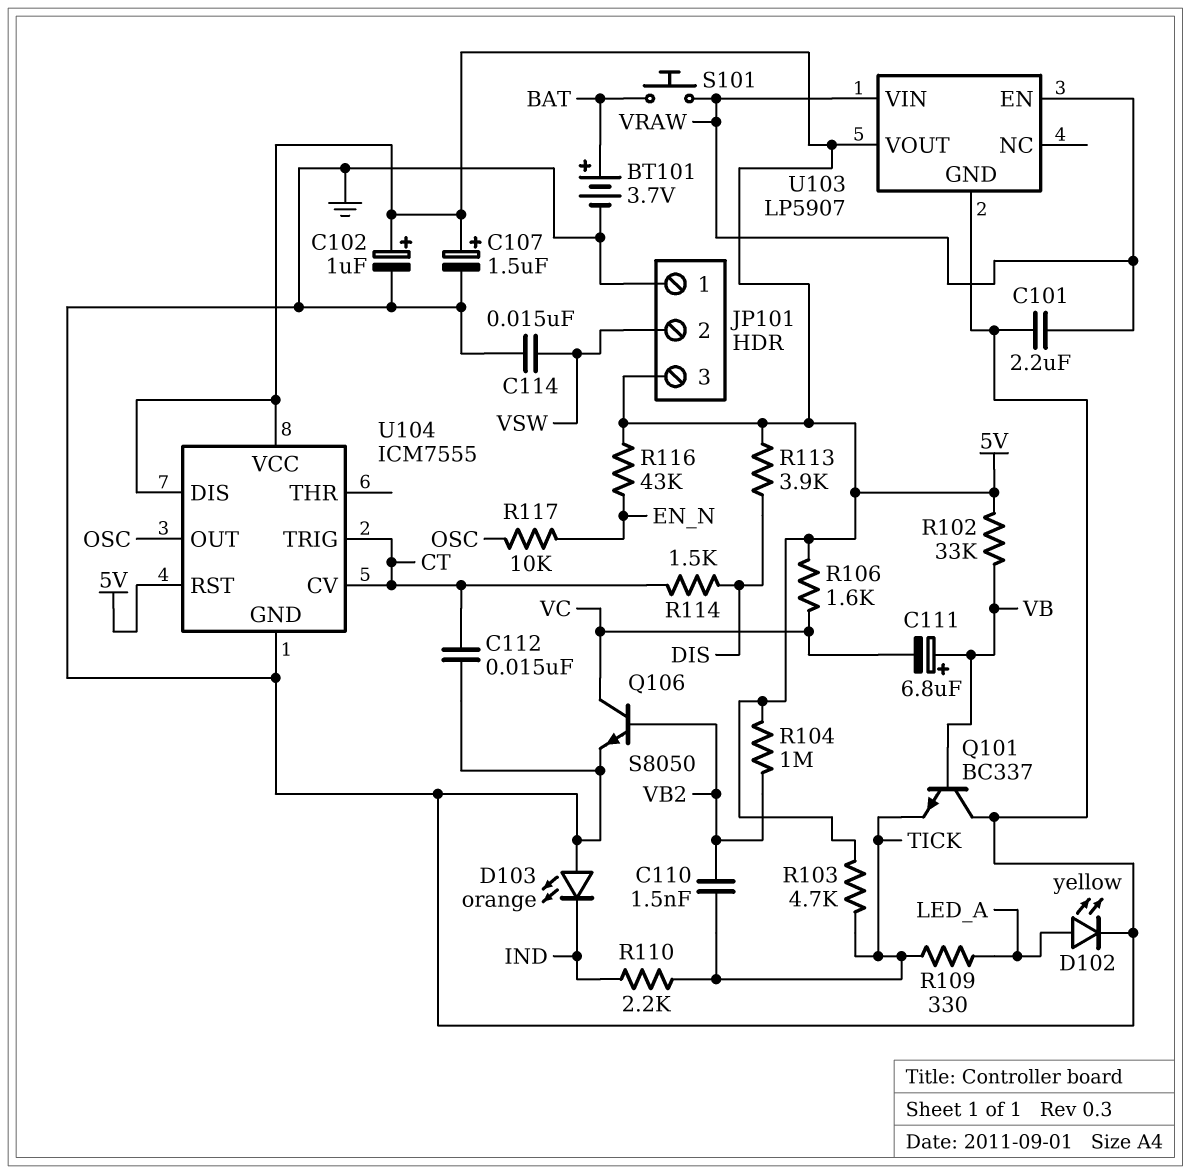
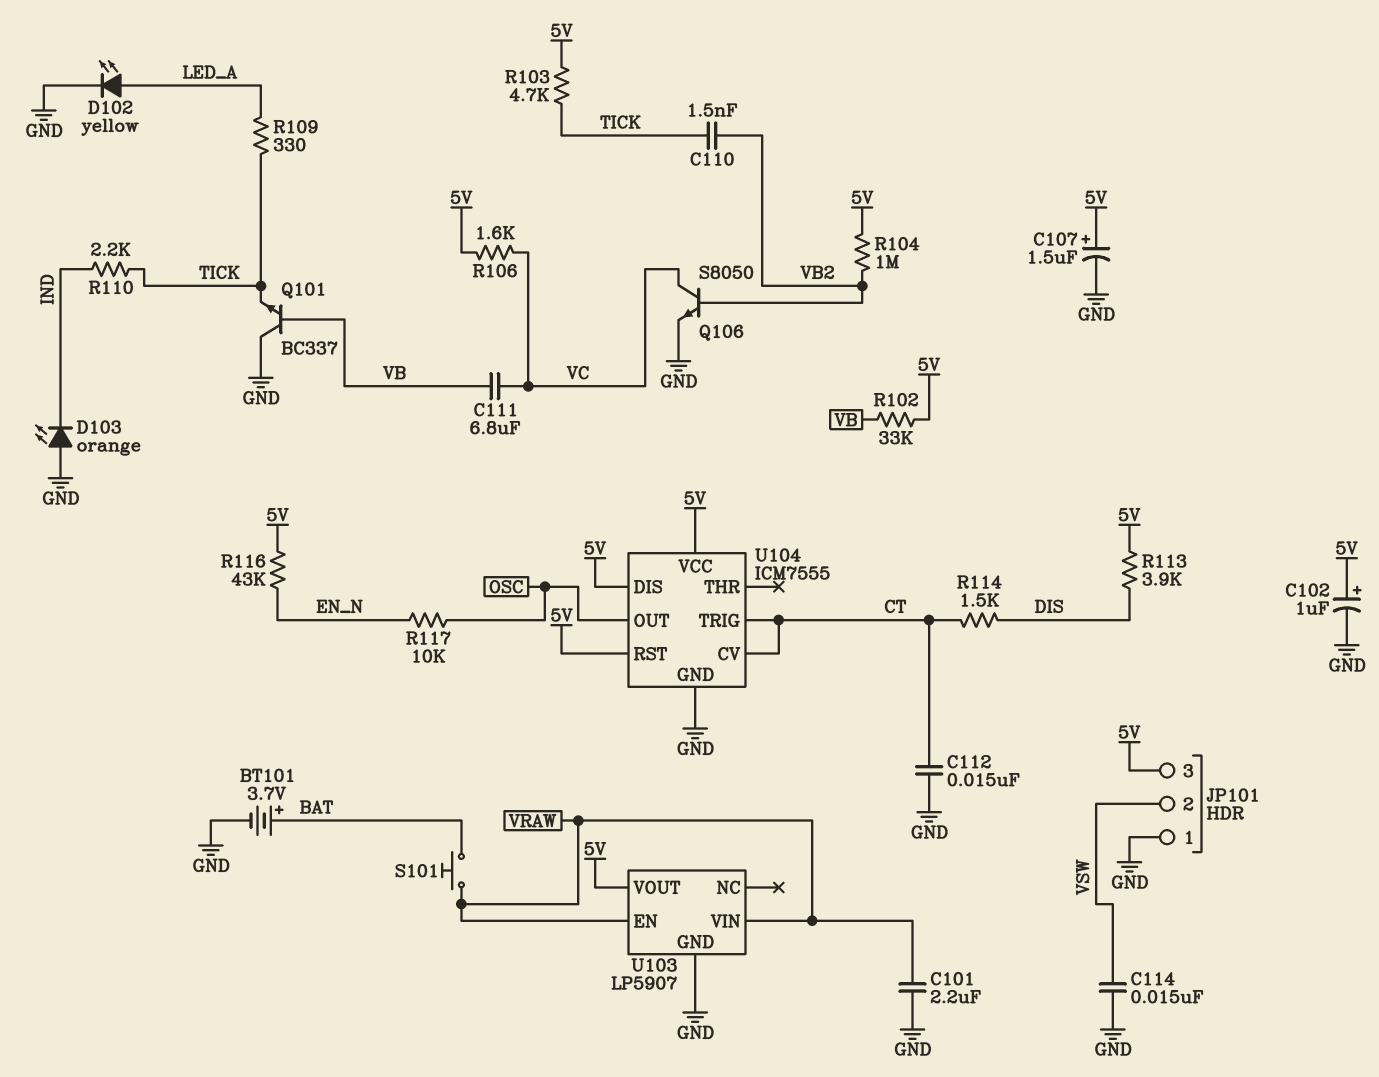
C111: 6.8uF (plus VB, minus VC) -> 6.8uF (VB, VC)

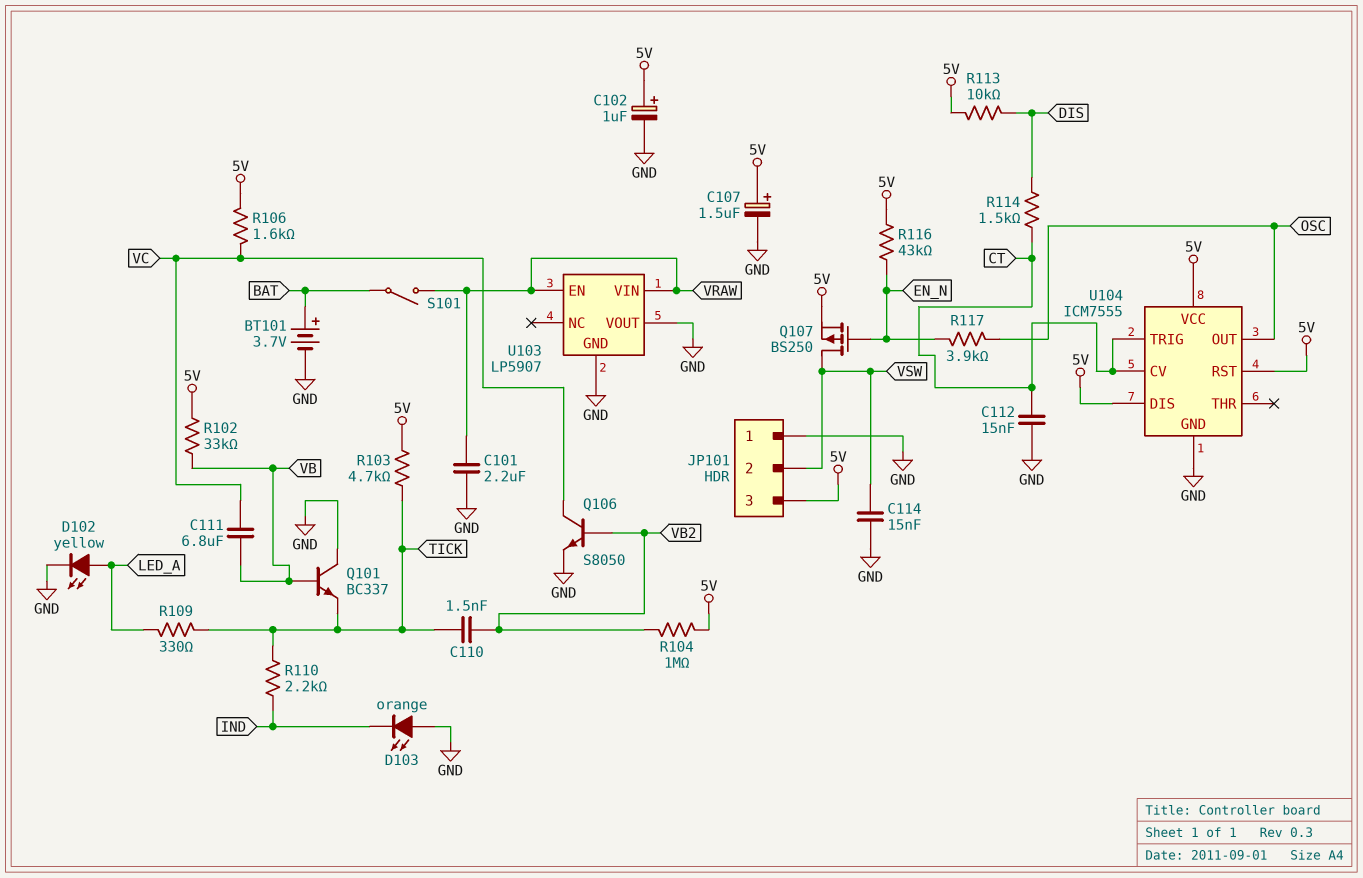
Q107: none -> PMOS BS250 (G EN_N, D VSW, S 5V)
R113: 3.9k (5V, DIS) -> 10k (5V, DIS)
R117: 10k (EN_N, OSC) -> 3.9k (EN_N, OSC)
S101: button (BAT, VRAW) -> switch (BAT, VRAW)
U103 pin VOUT: 5V -> GND

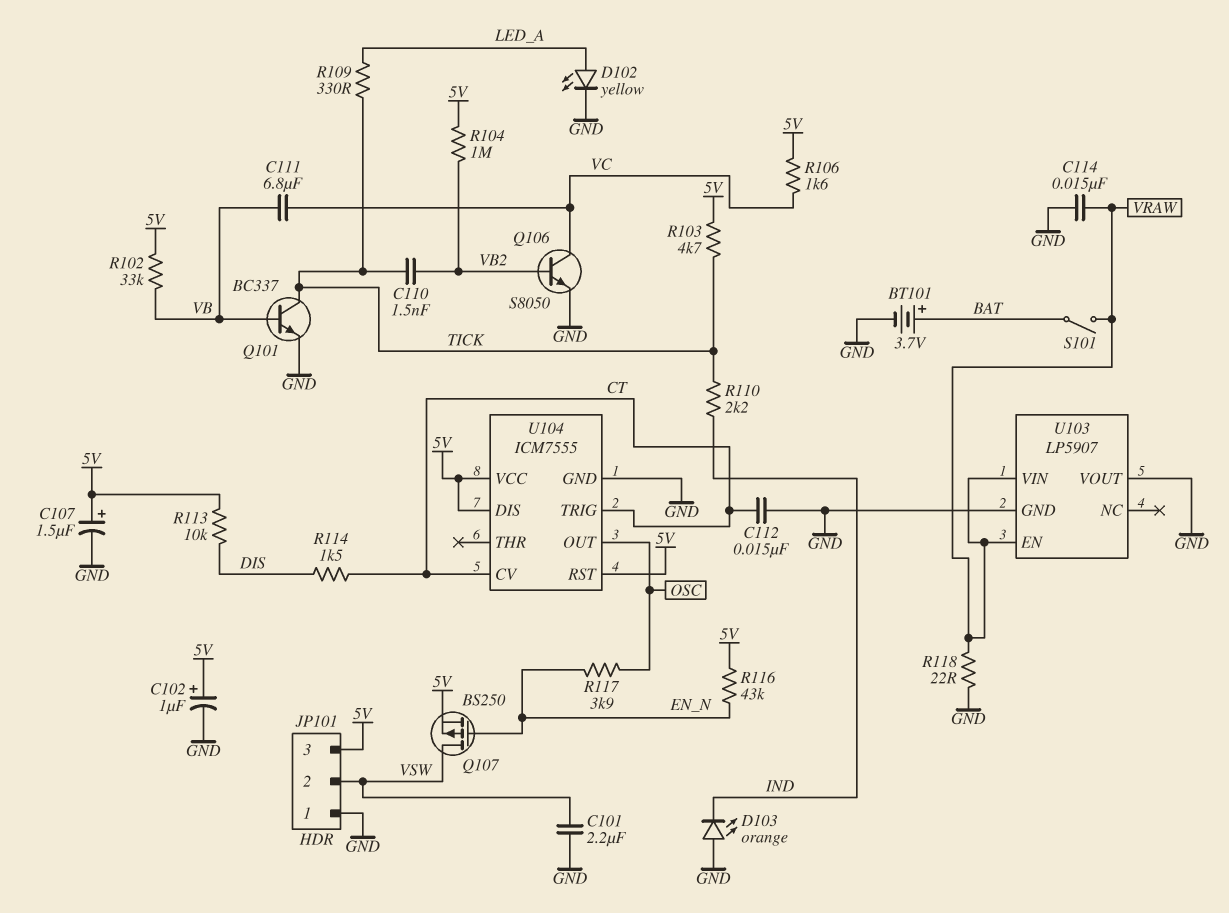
C101: 2.2uF (GND, VRAW) -> 2.2uF (GND, VSW)
C114: 15nF (GND, VSW) -> 15nF (GND, VRAW)
Q101: NPN BC337 (B VB, C GND, E TICK) -> NPN BC337 (B VB, C TICK, E GND)
R118: none -> 22 (GND, VRAW)

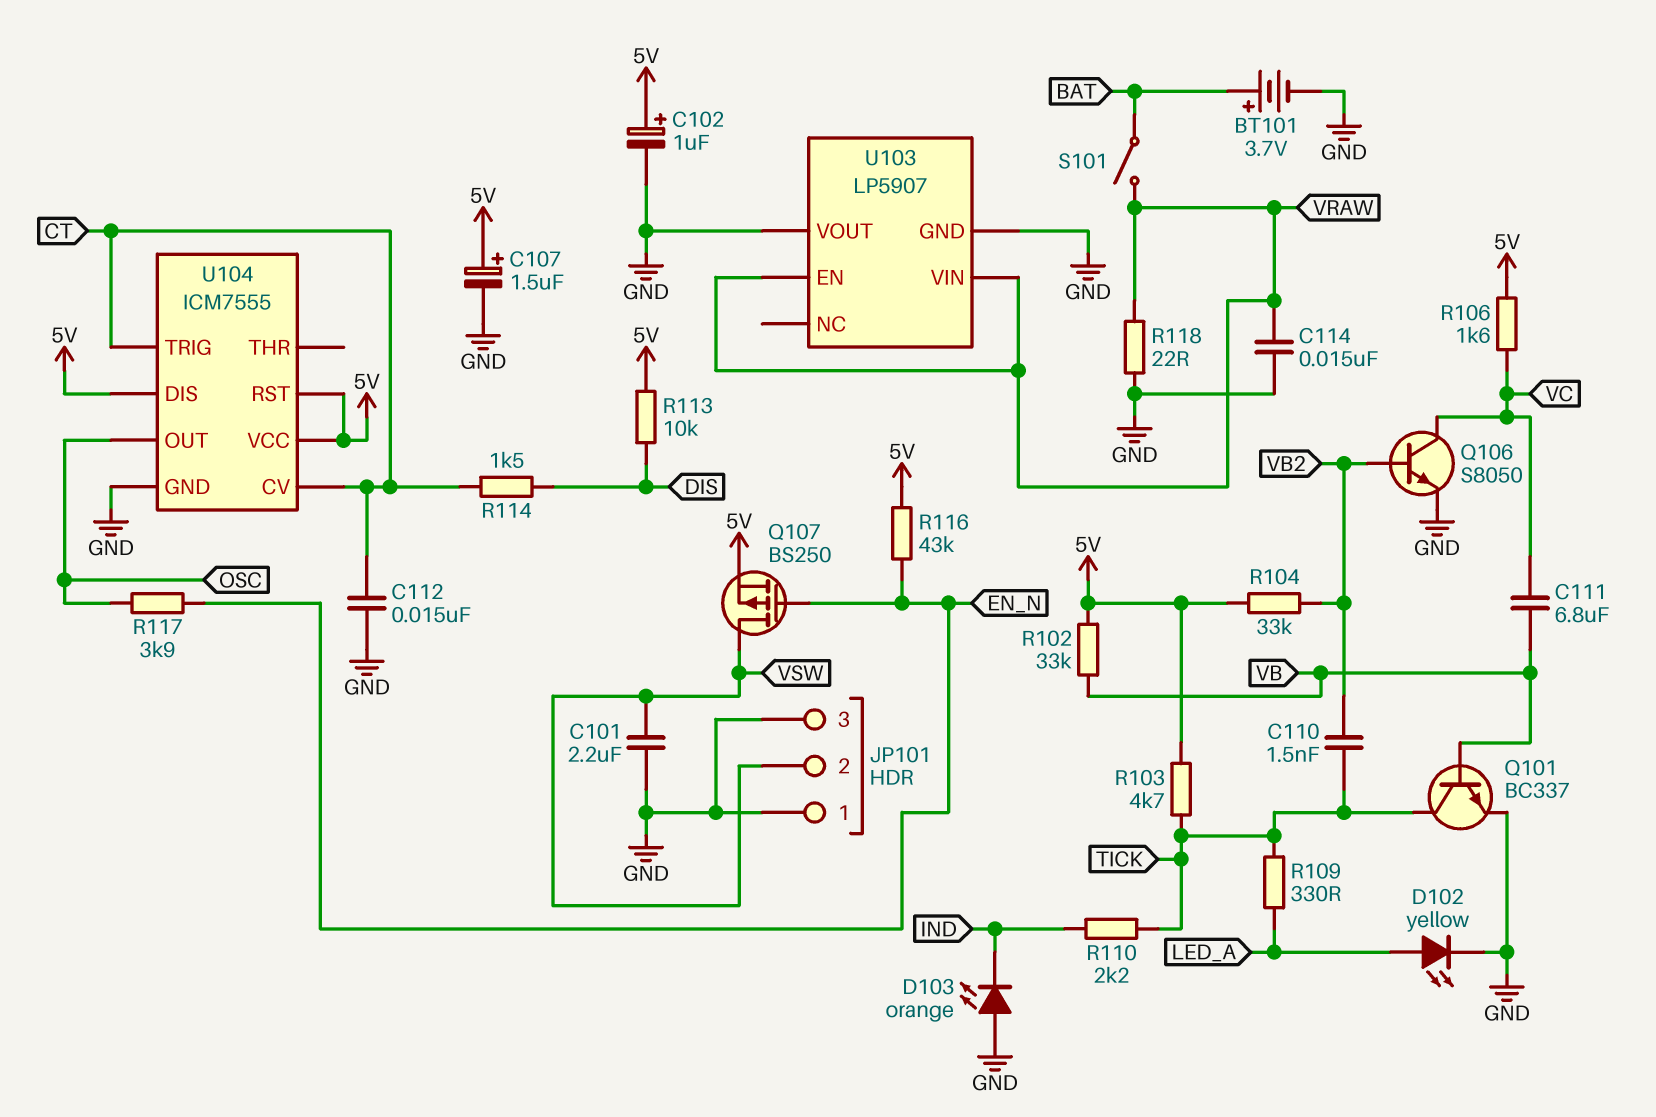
JP101 pin 3: 5V -> GND
R104: 1M (5V, VB2) -> 33k (5V, VB2)

